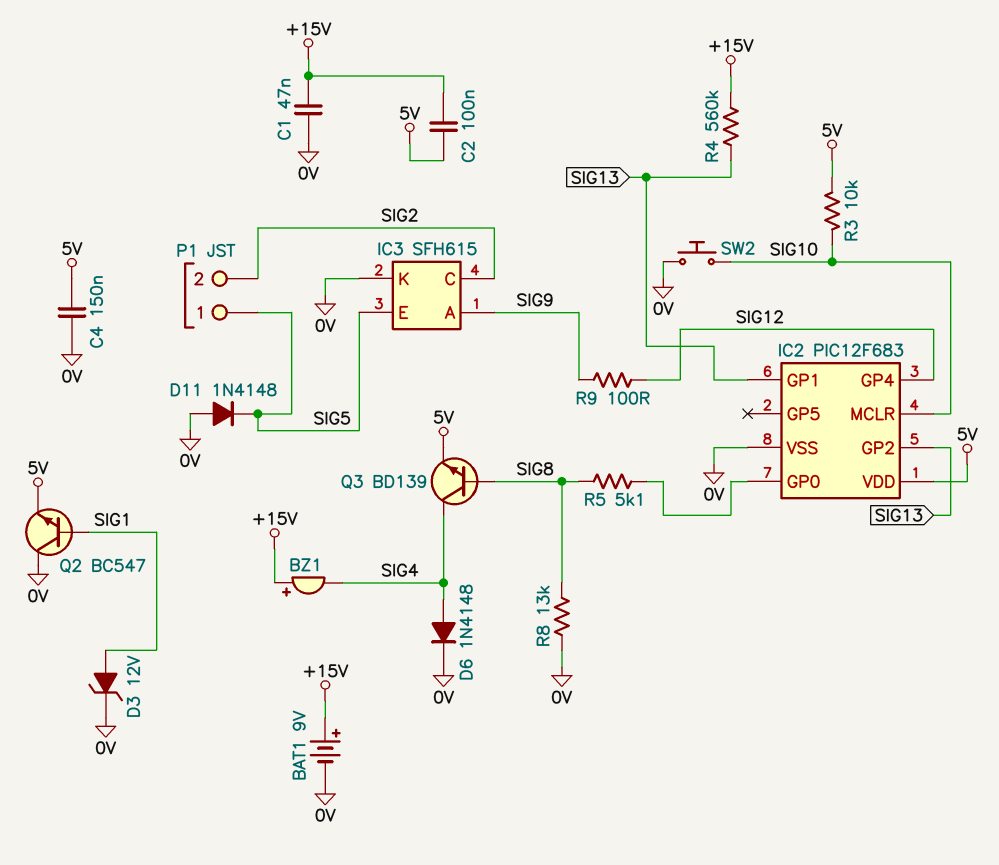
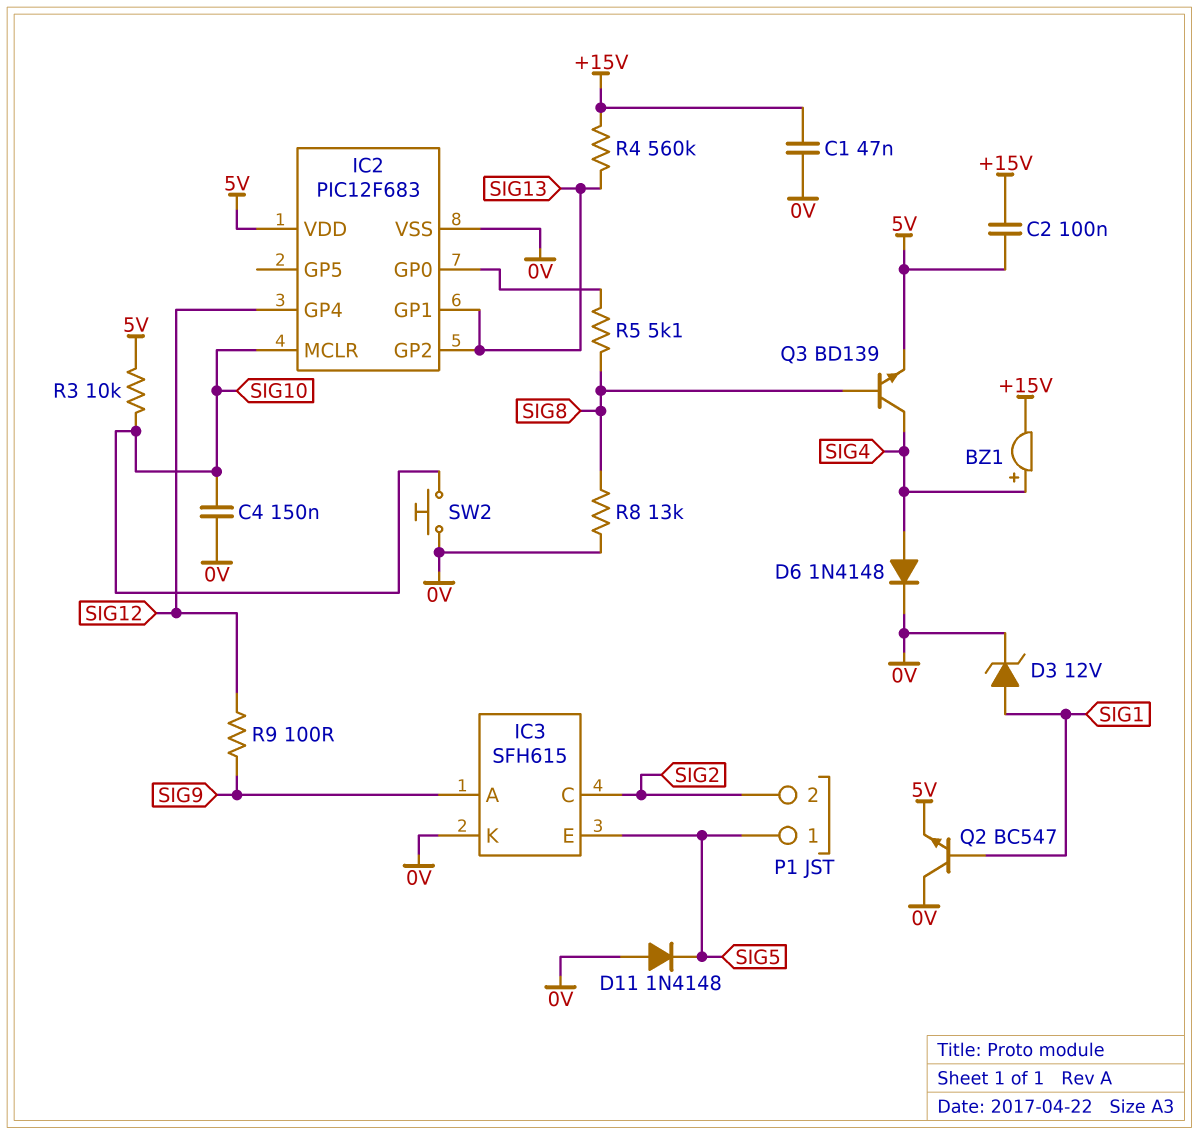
BAT1: 9V (plus +15V, minus 0V) -> none
BZ1: buzzer (plus +15V, minus SIG4) -> buzzer (plus SIG4, minus +15V)
C4: 150nF (0V, 5V) -> 150nF (0V, SIG10)

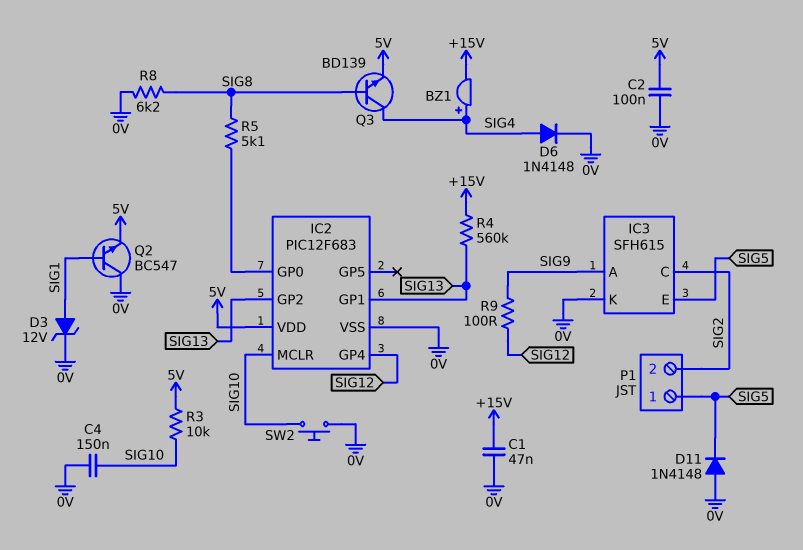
C2: 100nF (+15V, 5V) -> 100nF (0V, 5V)
R8: 13k (0V, SIG8) -> 6.2k (0V, SIG8)

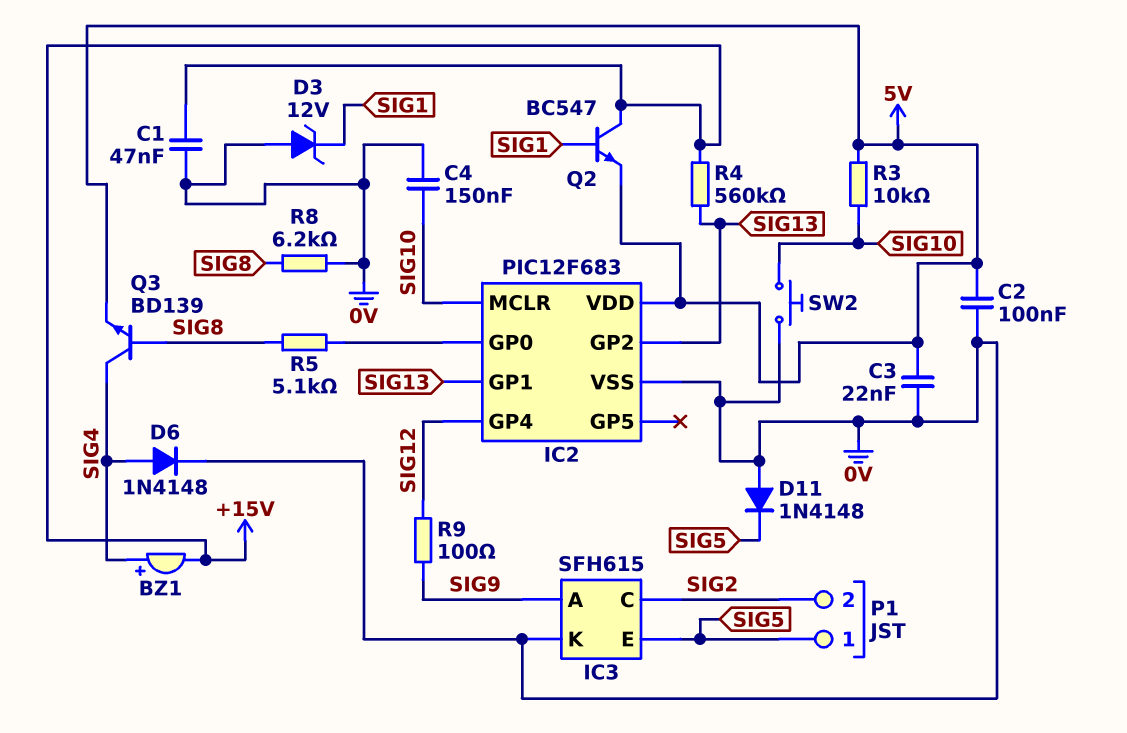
C3: none -> 22nF (0V, 5V)
D3: zener 12V (A SIG1, K 0V) -> zener 12V (A 0V, K SIG1)
Q2: NPN BC547 (B SIG1, C 0V, E 5V) -> NPN BC547 (B SIG1, C +15V, E 5V)

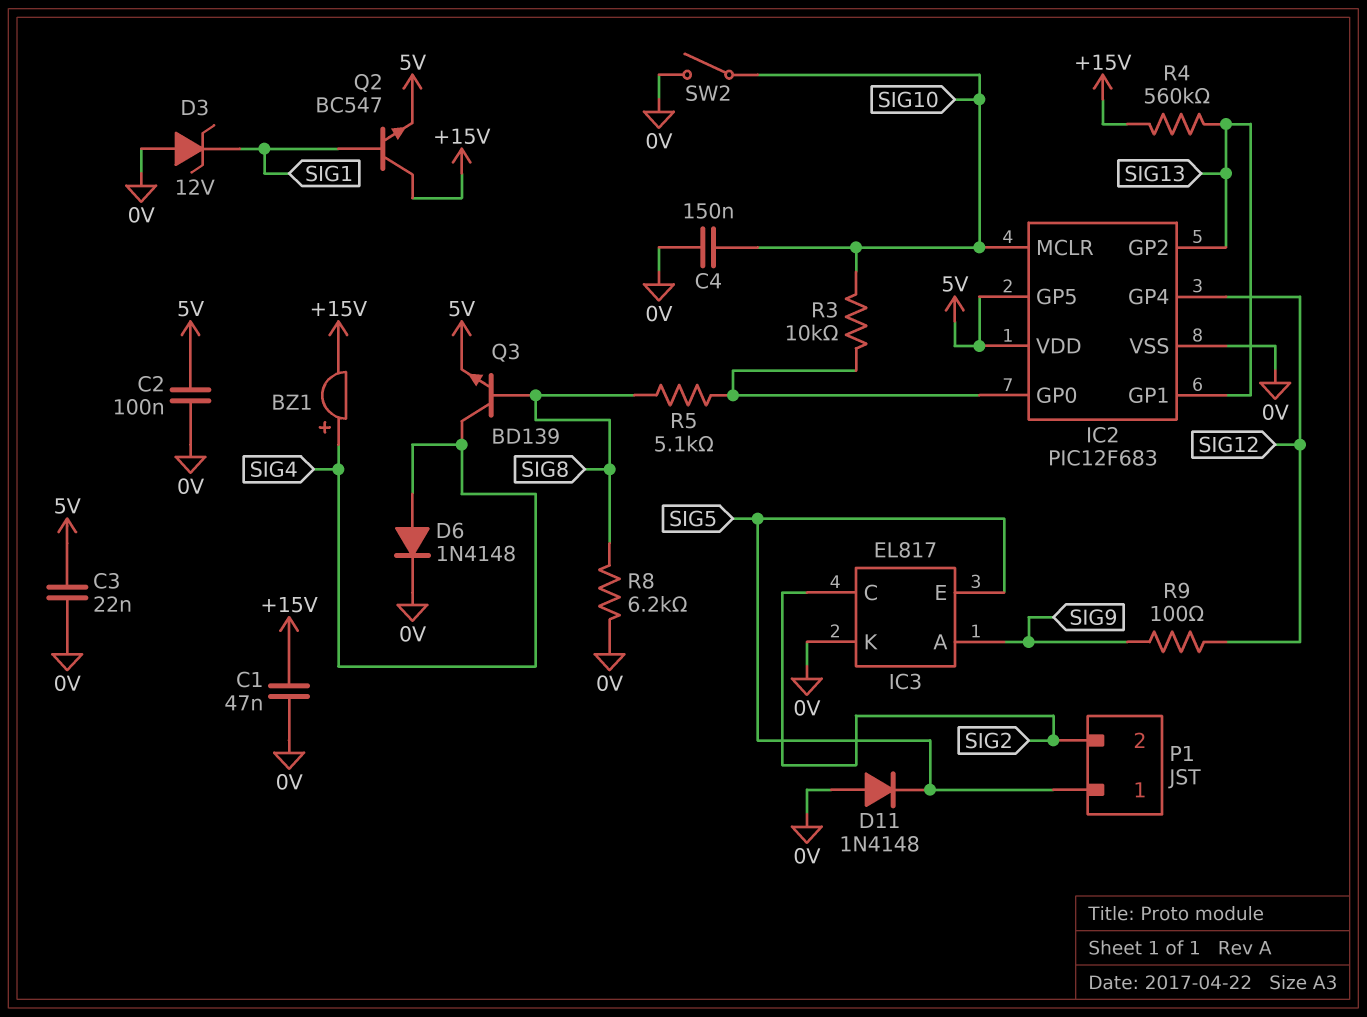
IC2 pin GP5: none -> 5V
IC3: SFH615 -> EL817
R3: 10k (5V, SIG10) -> 10k (IC2/GP0, SIG10)
SW2: button (0V, SIG10) -> switch (0V, SIG10)

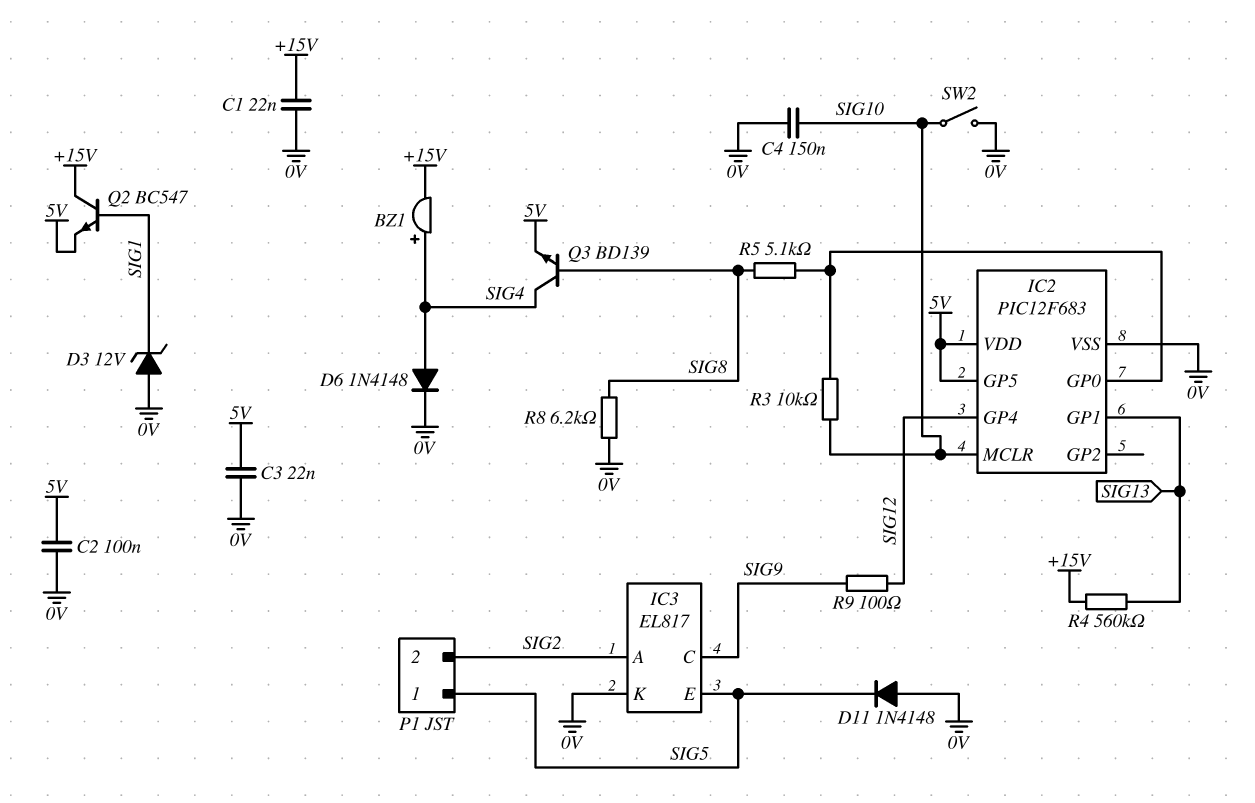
C1: 47nF (+15V, 0V) -> 22nF (+15V, 0V)
IC2 pin GP2: SIG13 -> none
IC3 pin A: SIG9 -> SIG2
IC3 pin C: SIG2 -> SIG9

